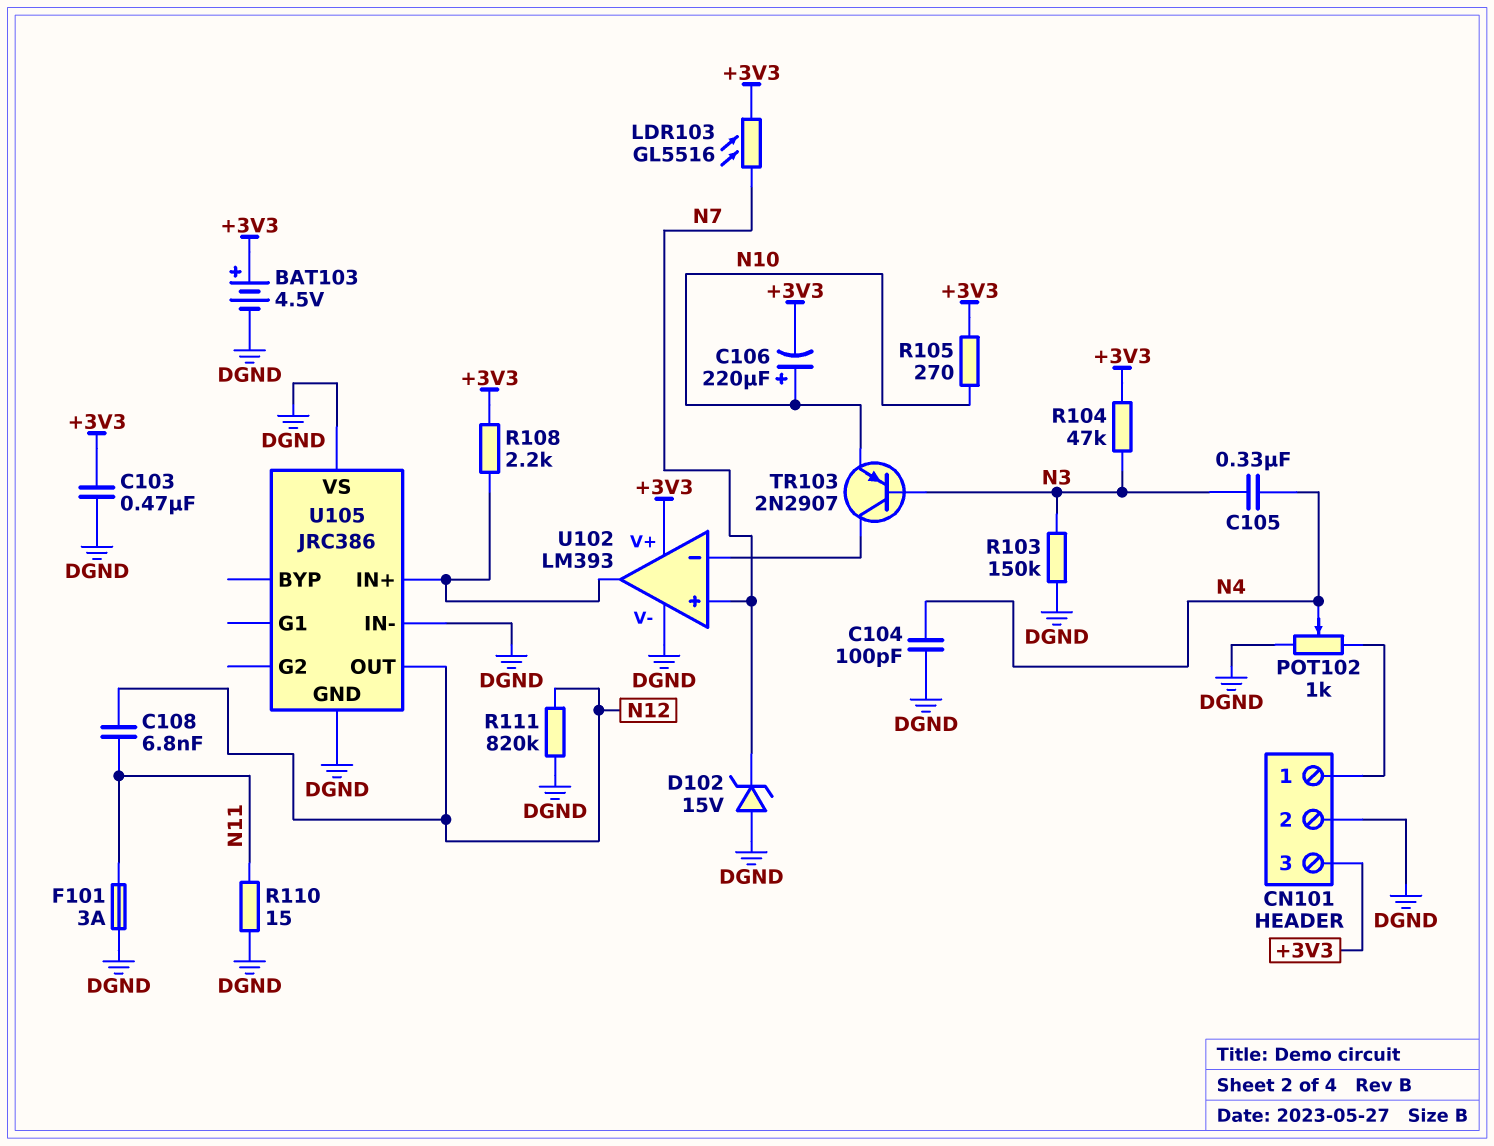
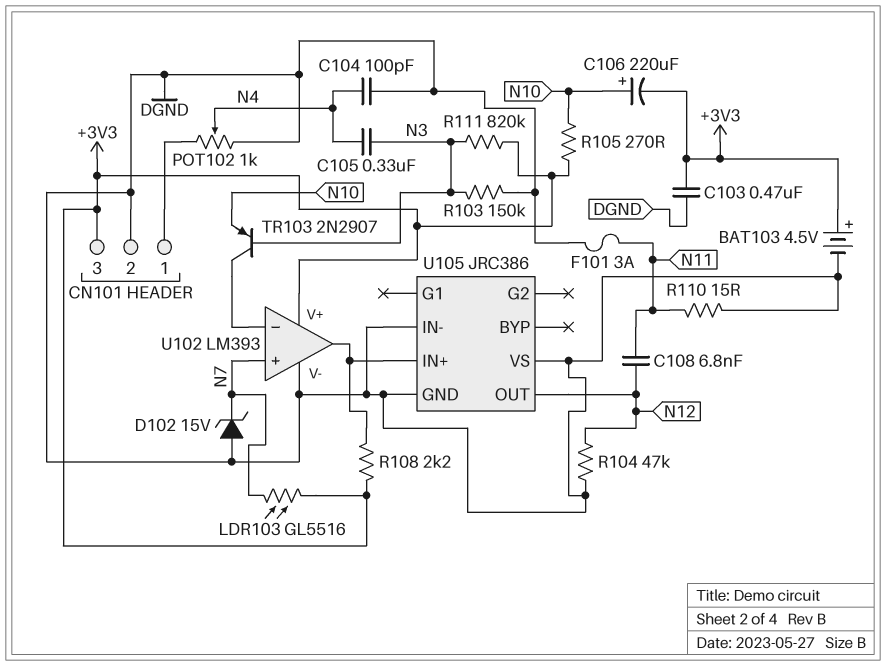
R104: 47k (+3V3, N3) -> 47k (DGND, N12)
R111: 820k (DGND, N12) -> 820k (+3V3, N3)

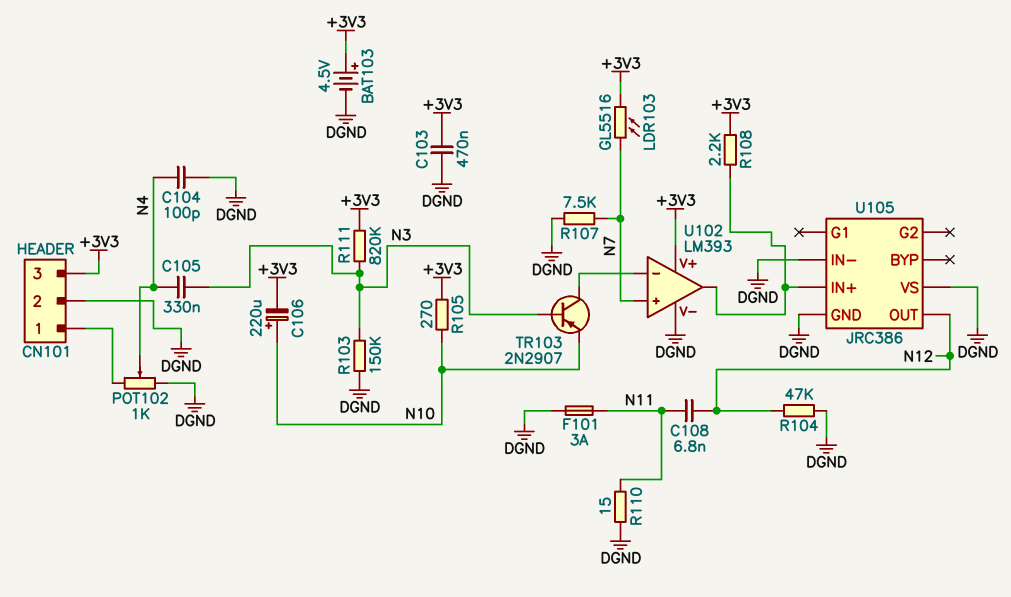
D102: zener 15V (A DGND, K N7) -> none
R107: none -> 7.5k (DGND, N7)

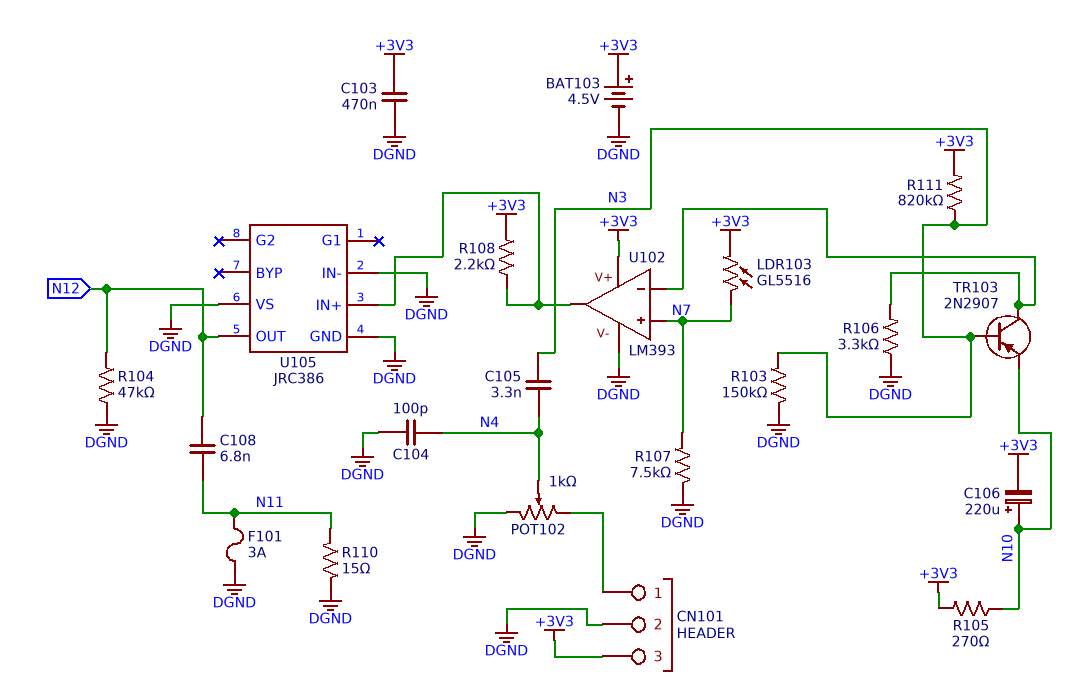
C105: 330nF (N3, N4) -> 3.3nF (N3, N4)
R106: none -> 3.3k (DGND, U102/in-)

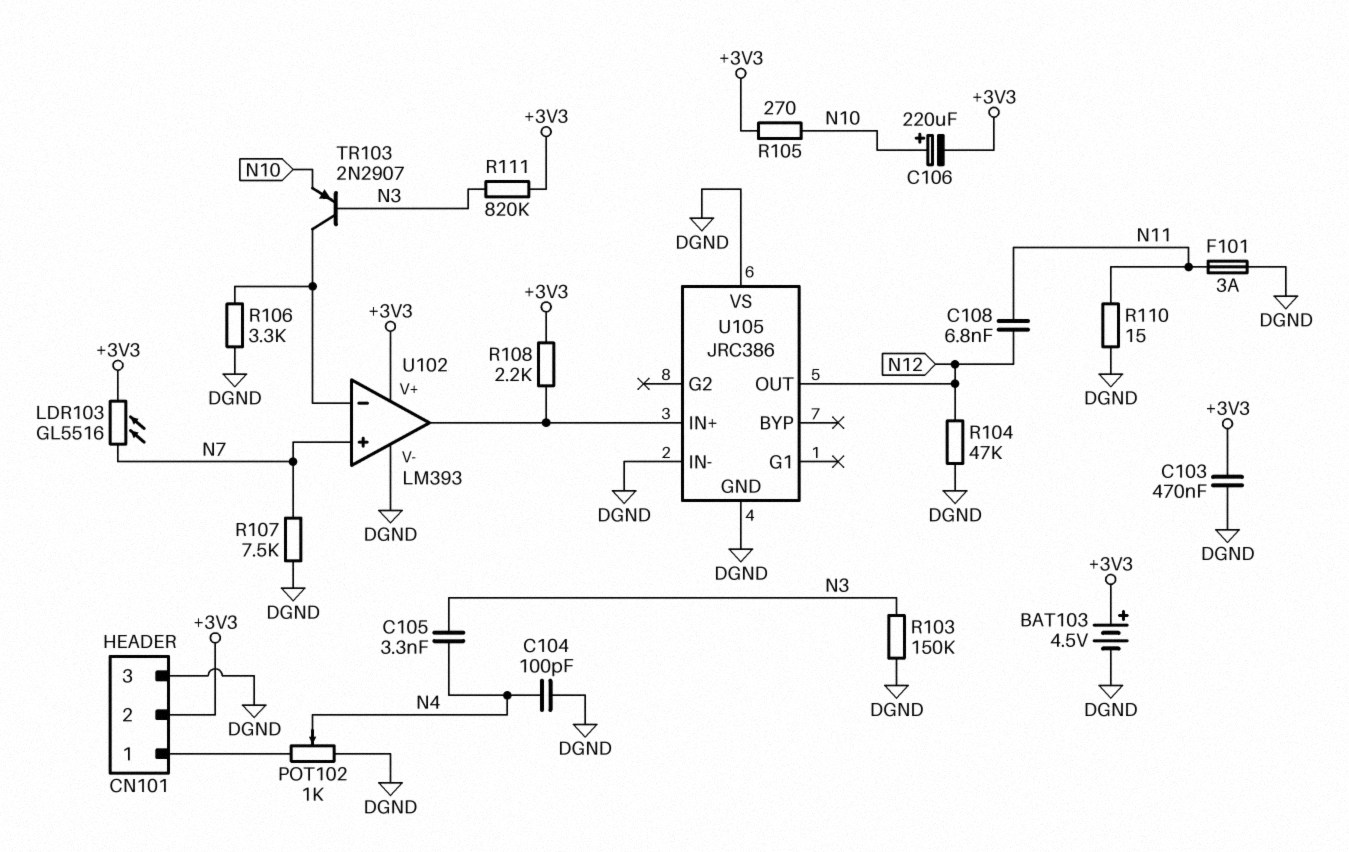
CN101 pin 2: DGND -> +3V3
CN101 pin 3: +3V3 -> DGND

